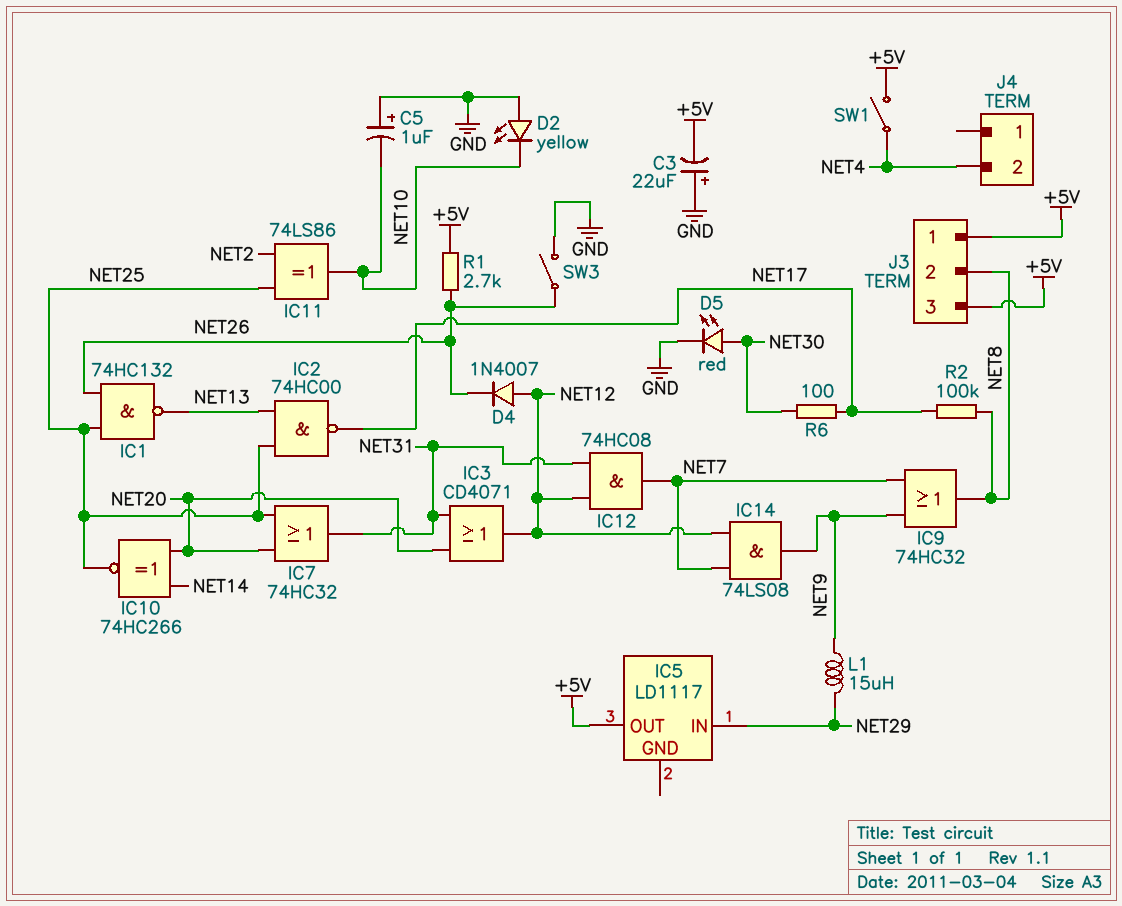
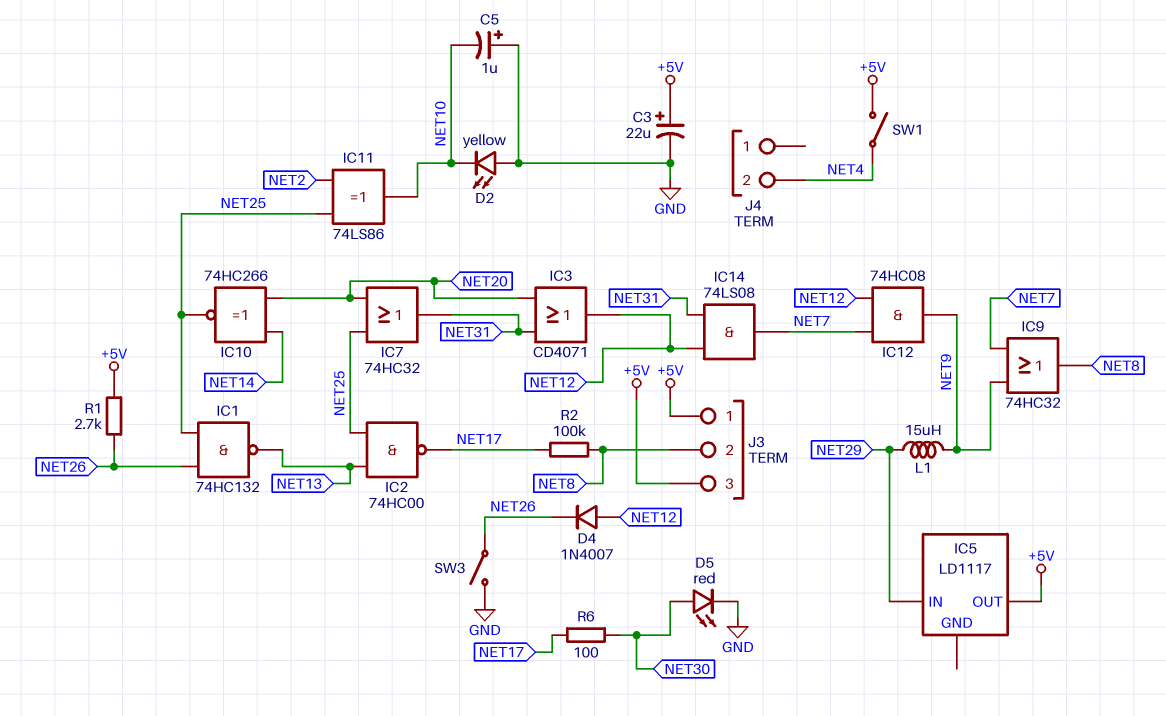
C3: 22uF (plus GND, minus +5V) -> 22uF (plus +5V, minus GND)
IC12: AND 74HC08 (in NET12, in NET31, out NET7) -> AND 74HC08 (in NET7, in NET12, out NET9)
IC14: AND 74LS08 (in NET7, in NET12, out NET9) -> AND 74LS08 (in NET12, in NET31, out NET7)

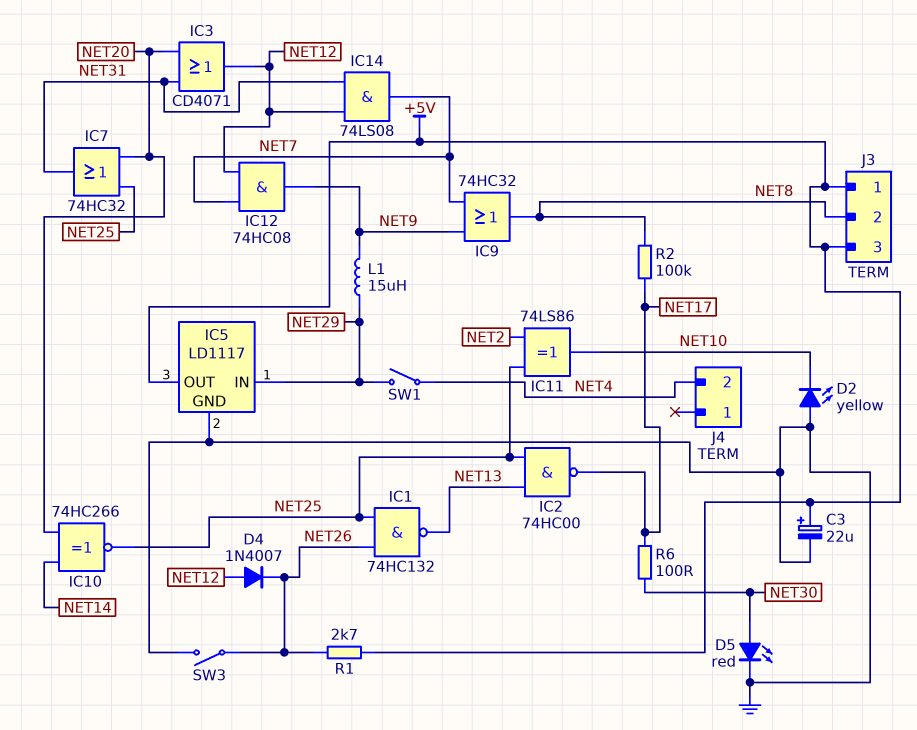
C5: 1uF (plus GND, minus NET10) -> none
IC5 pin GND: none -> GND
SW1: switch (+5V, NET4) -> switch (NET4, NET29)

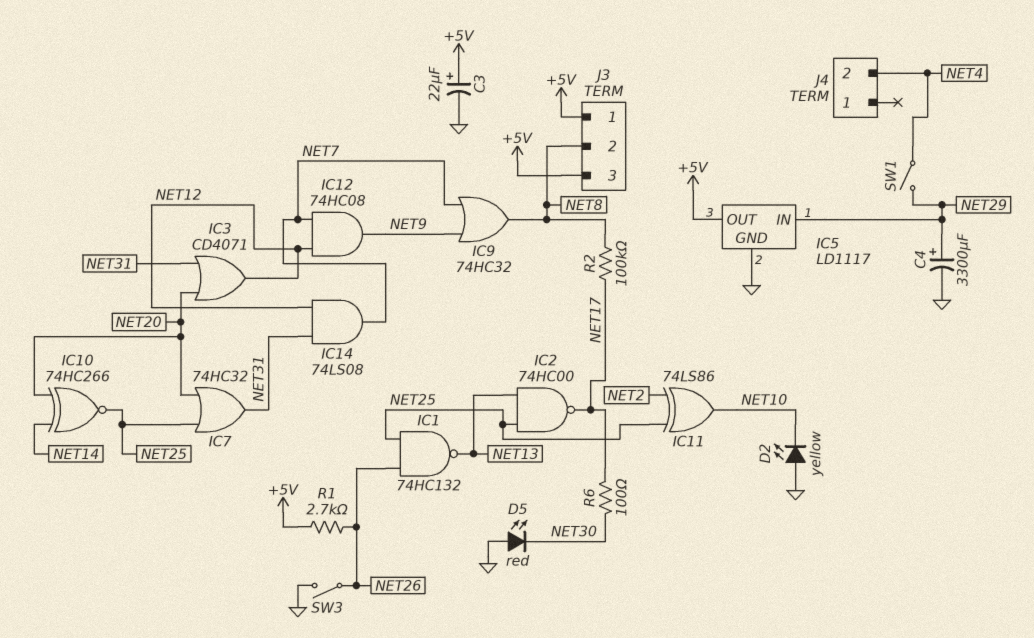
C4: none -> 3300uF (plus NET29, minus GND)
D4: diode 1N4007 (A NET12, K NET26) -> none
D5: LED red (A NET30, K GND) -> LED red (A GND, K NET30)
L1: 15uH (NET9, NET29) -> none

